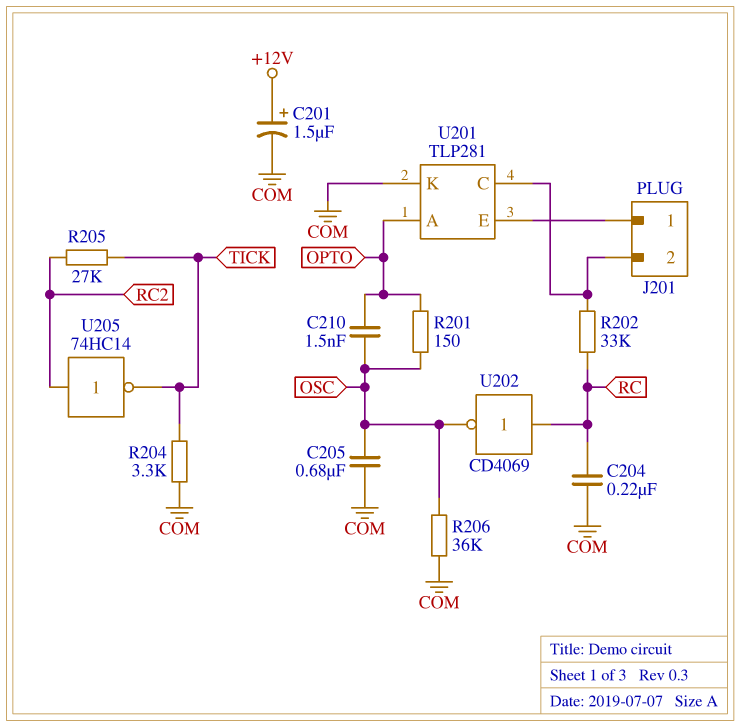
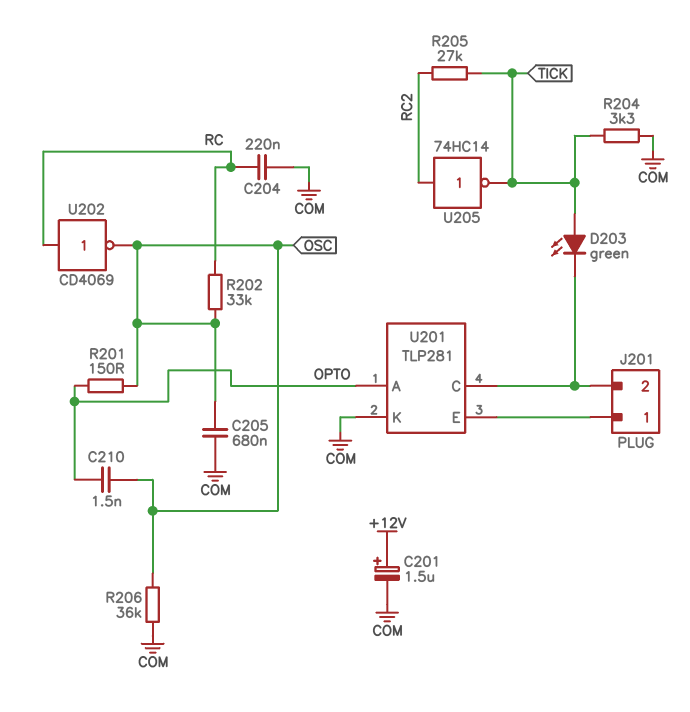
D203: none -> LED green (A TICK, K J201/2)
R202: 33k (J201/2, RC) -> 33k (OSC, RC)

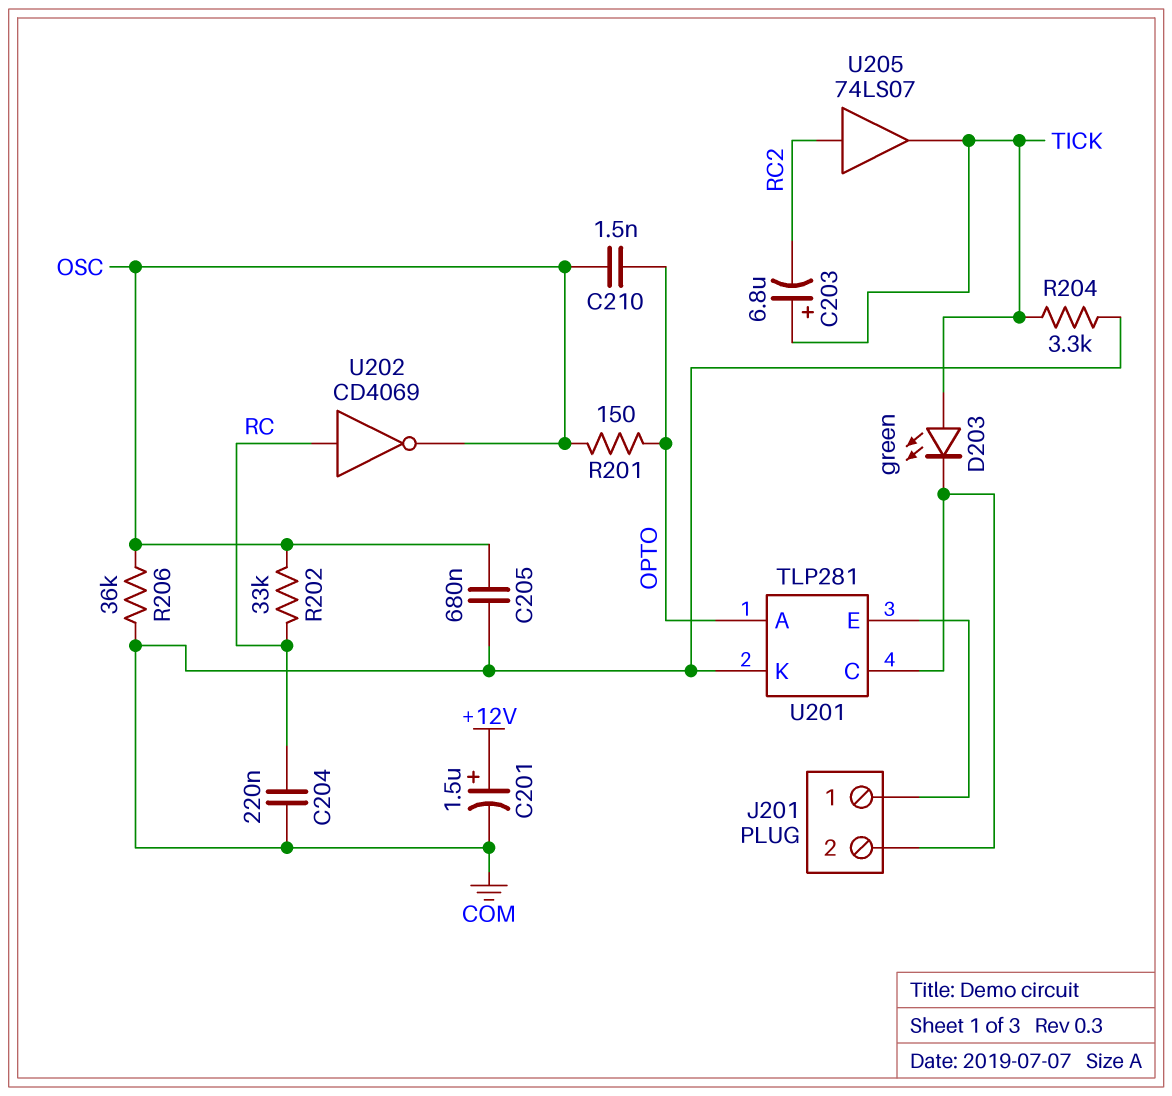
C203: none -> 6.8uF (plus TICK, minus RC2)
R205: 27k (RC2, TICK) -> none
U205: NOT 74HC14 (in RC2, out TICK) -> buffer 74LS07 (in RC2, out TICK)

